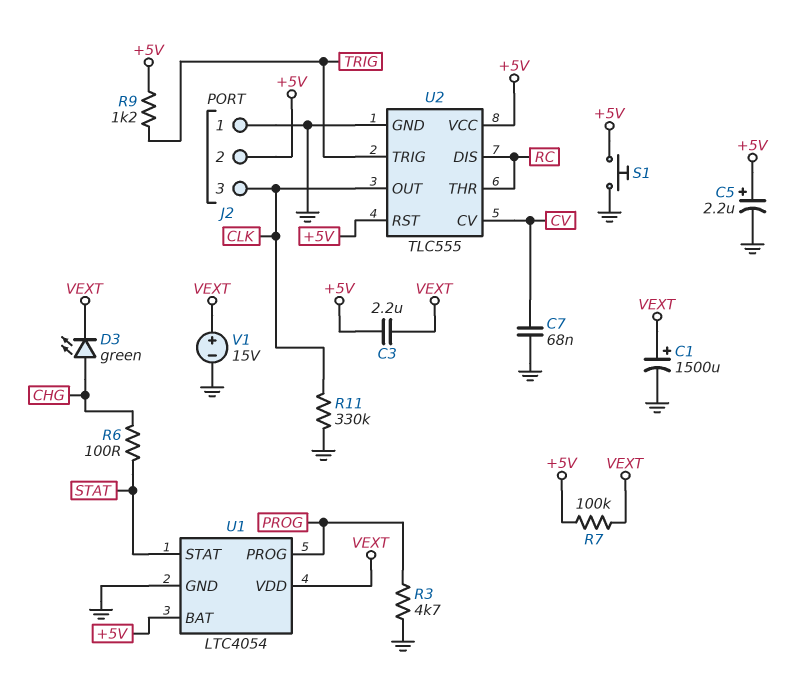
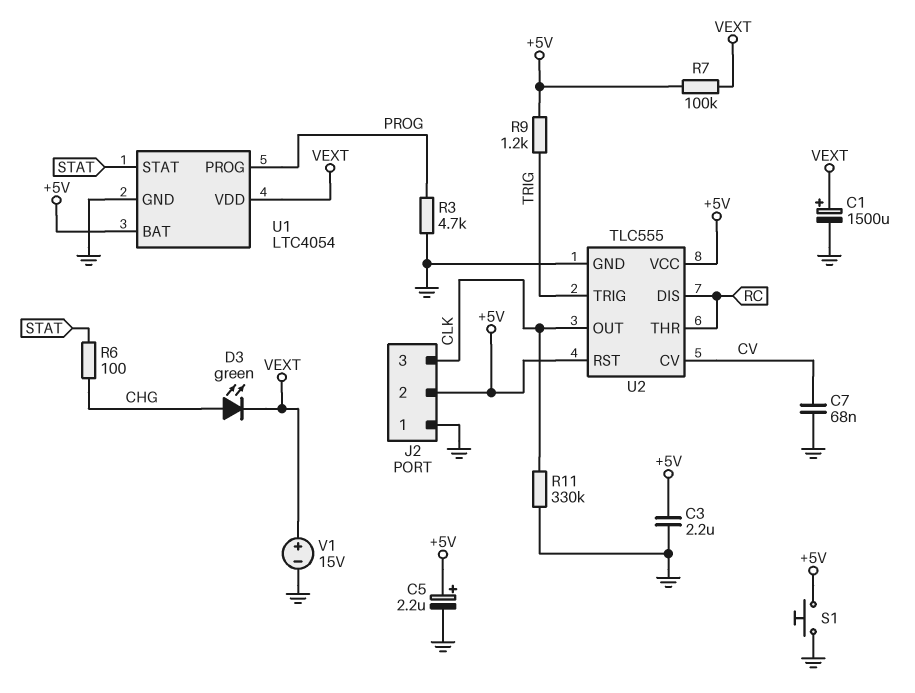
C3: 2.2uF (+5V, VEXT) -> 2.2uF (+5V, GND)

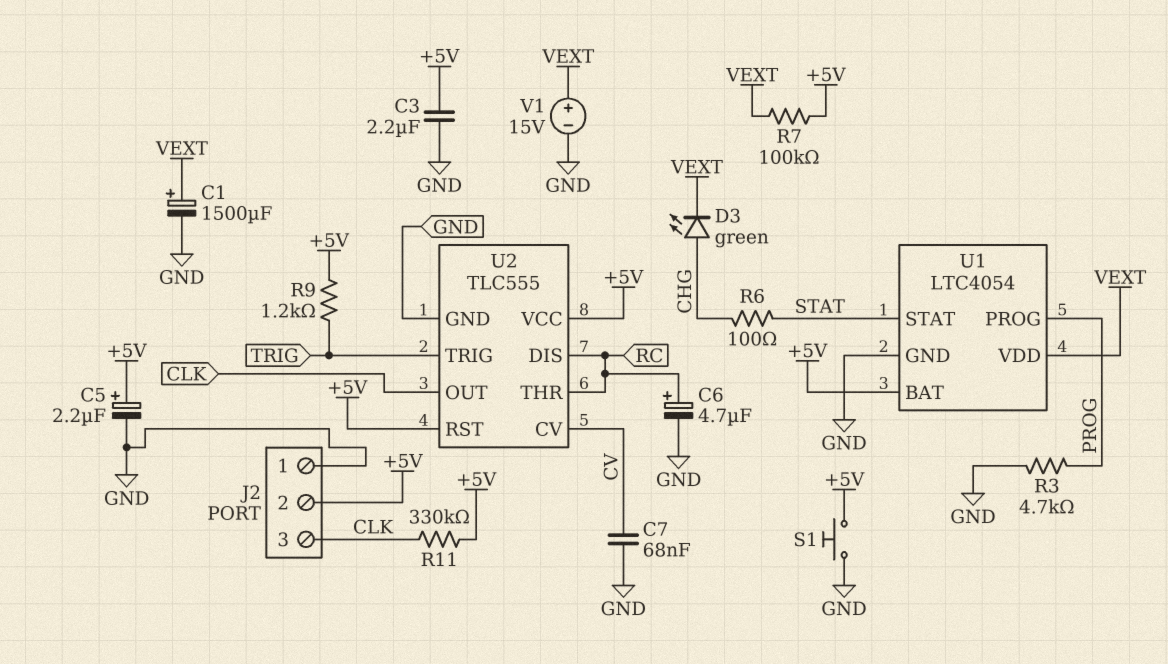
C6: none -> 4.7uF (plus RC, minus GND)
R11: 330k (CLK, GND) -> 330k (+5V, CLK)

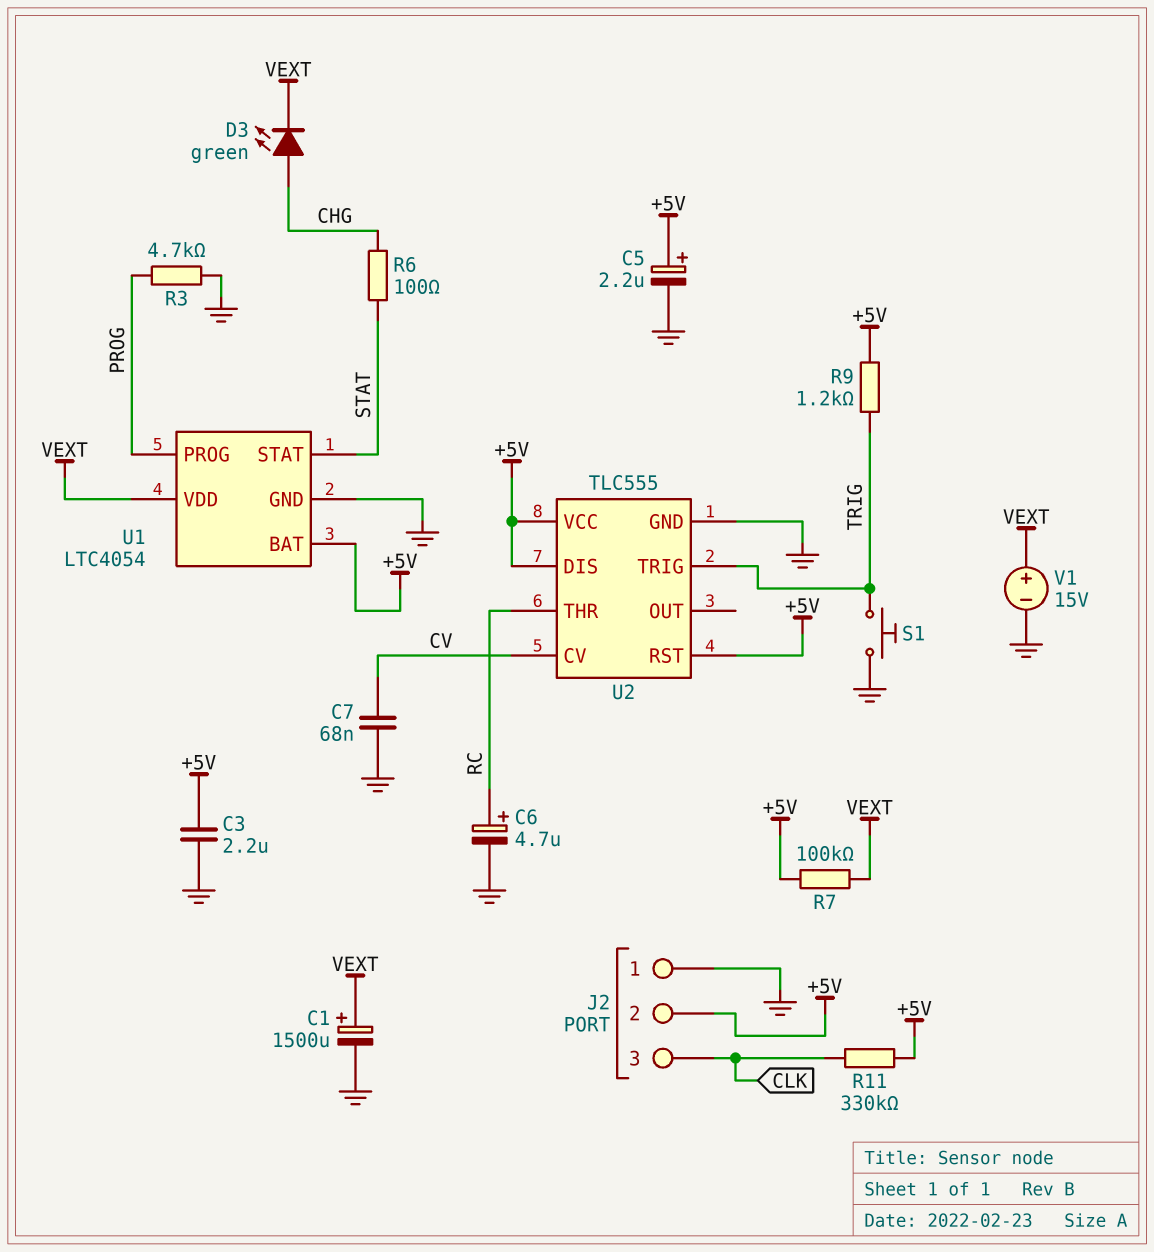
S1: button (+5V, GND) -> button (GND, TRIG)
U2 pin DIS: RC -> +5V
U2 pin OUT: CLK -> none

